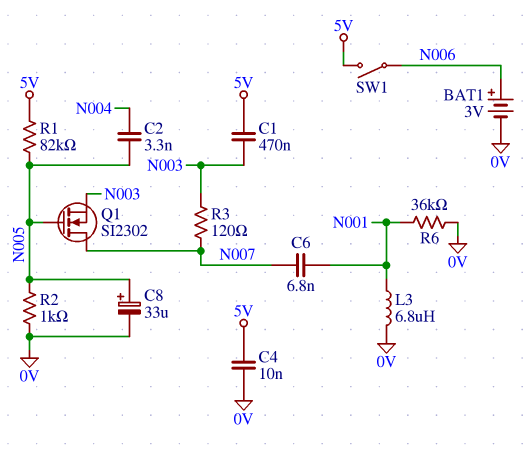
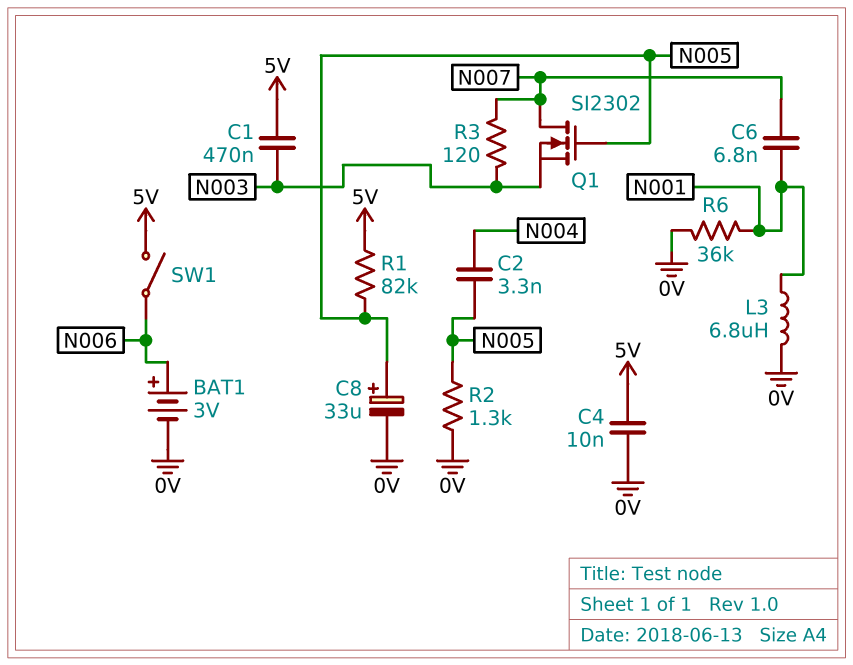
R2: 1k (0V, N005) -> 1.3k (0V, N005)

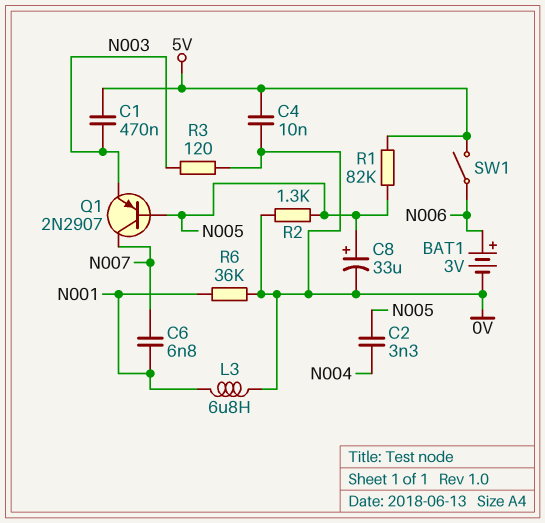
Q1: NMOS SI2302 (G N005, D N007, S N003) -> PNP 2N2907 (B N005, C N007, E N003)
R3: 120 (N003, N007) -> 120 (0V, N003)

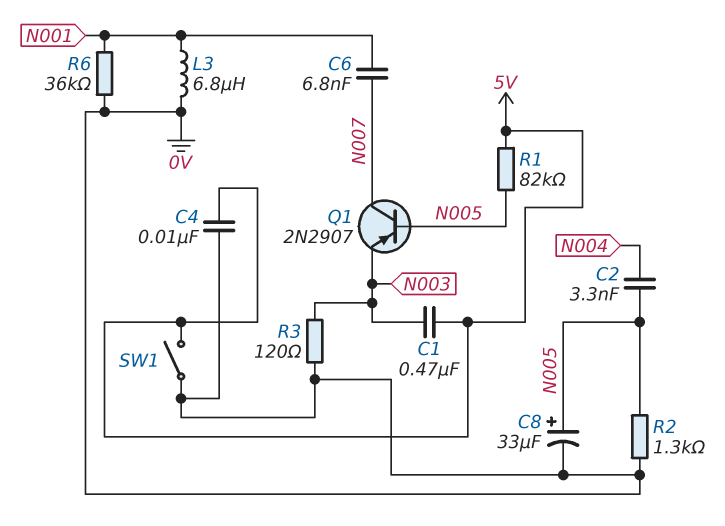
BAT1: 3V (plus N006, minus 0V) -> none
SW1: switch (5V, N006) -> switch (0V, 5V)

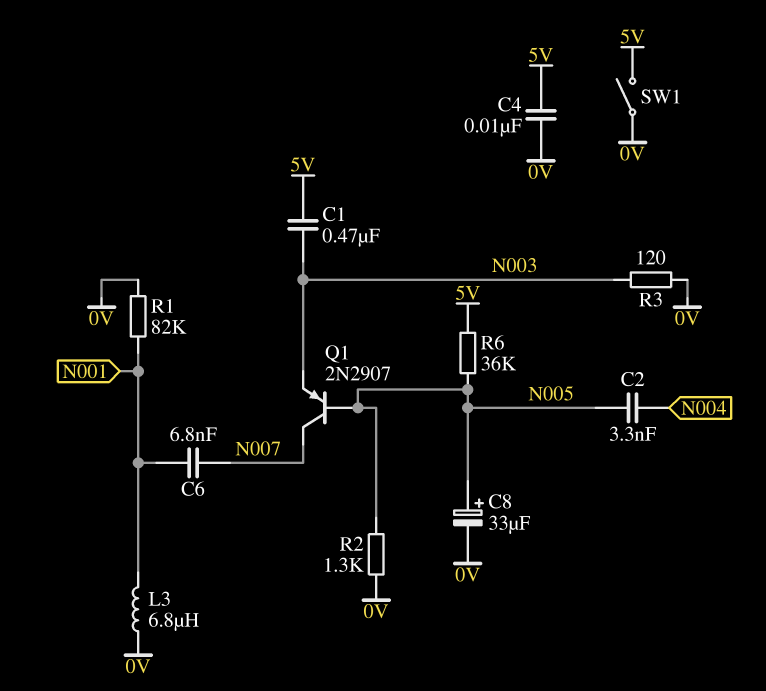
R1: 82k (5V, N005) -> 82k (0V, N001)
R6: 36k (0V, N001) -> 36k (5V, N005)

